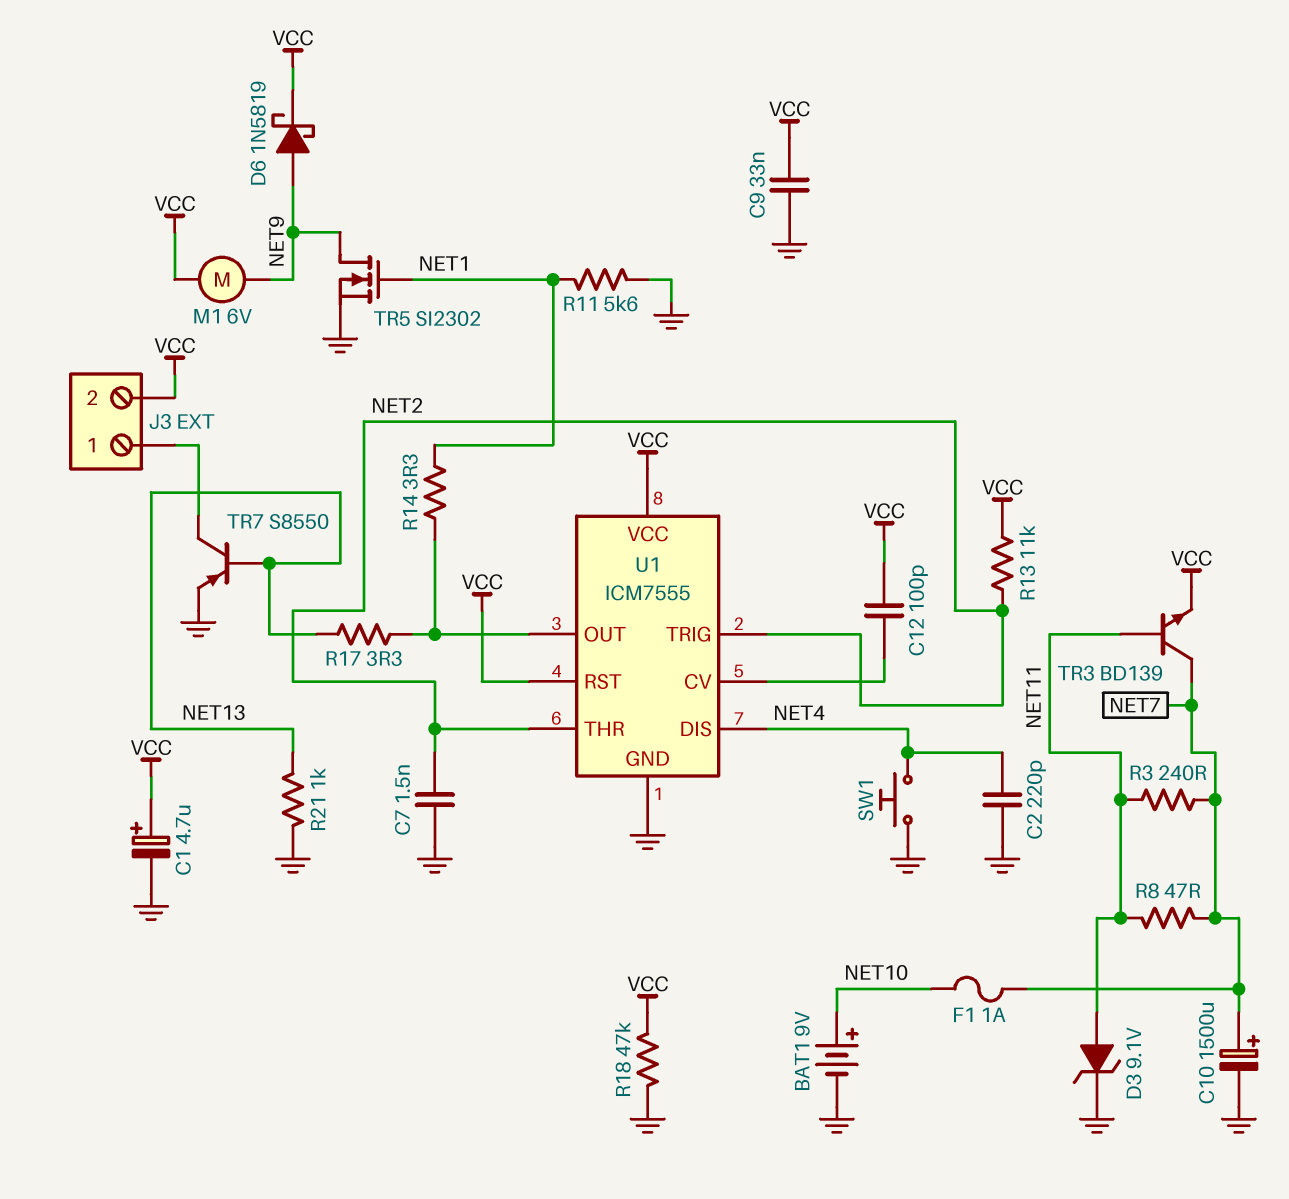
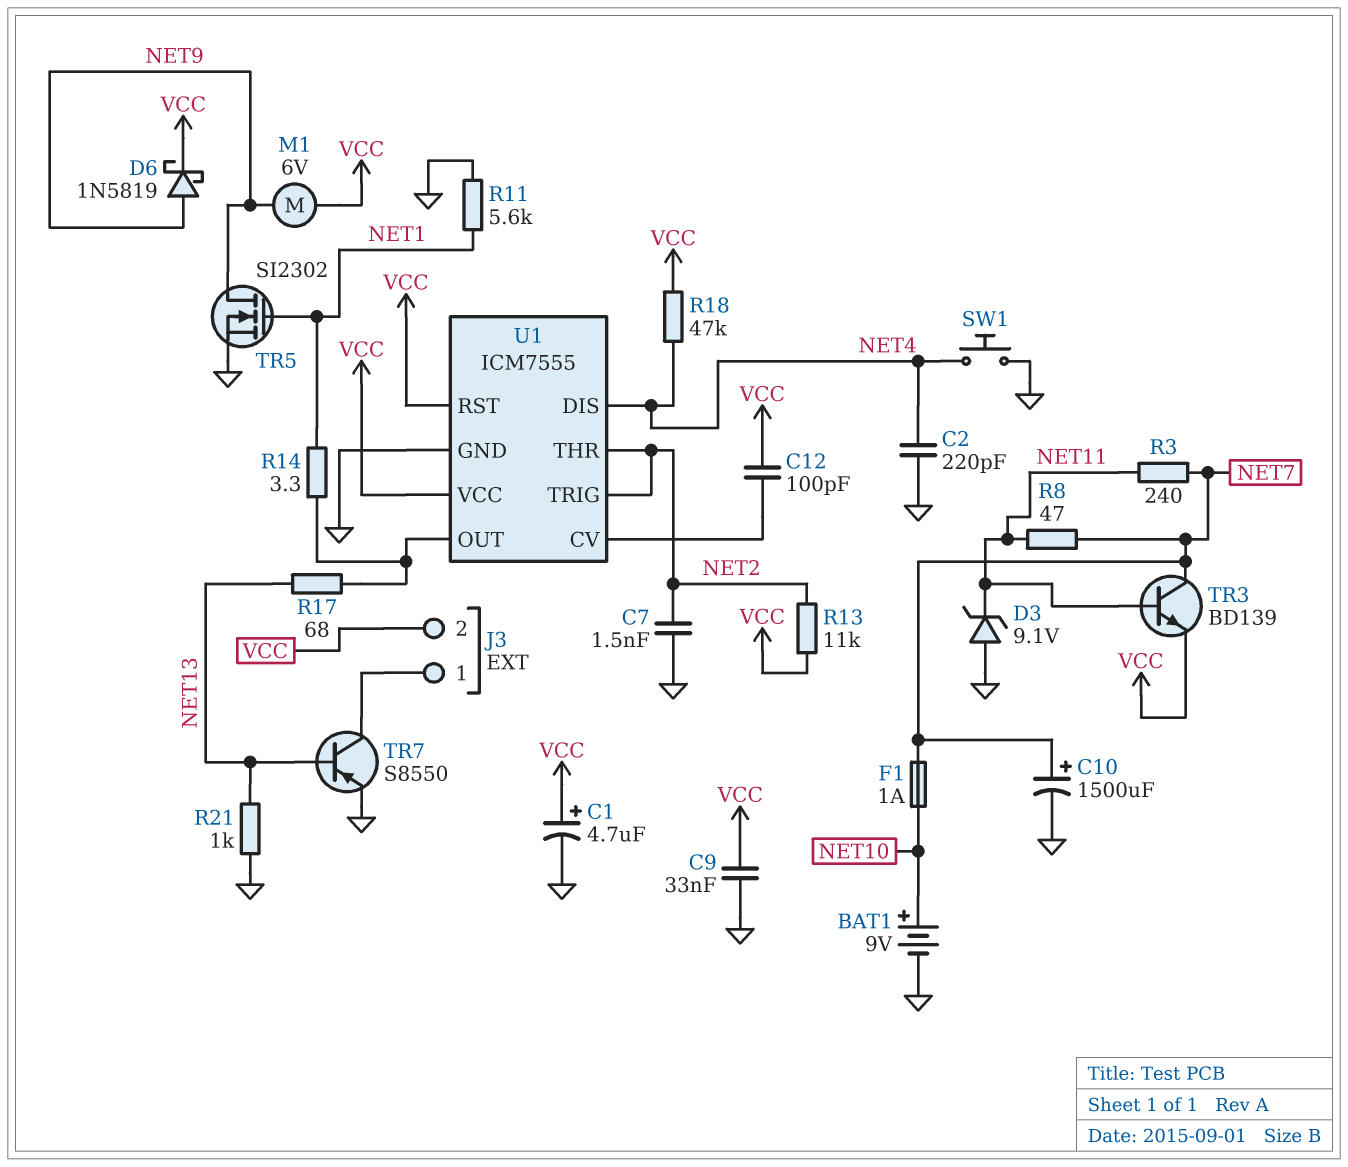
D3: zener 9.1V (A NET11, K GND) -> zener 9.1V (A GND, K NET11)
R17: 3.3 (NET13, U1/OUT) -> 68 (NET13, U1/OUT)
R18: 47k (GND, VCC) -> 47k (NET4, VCC)

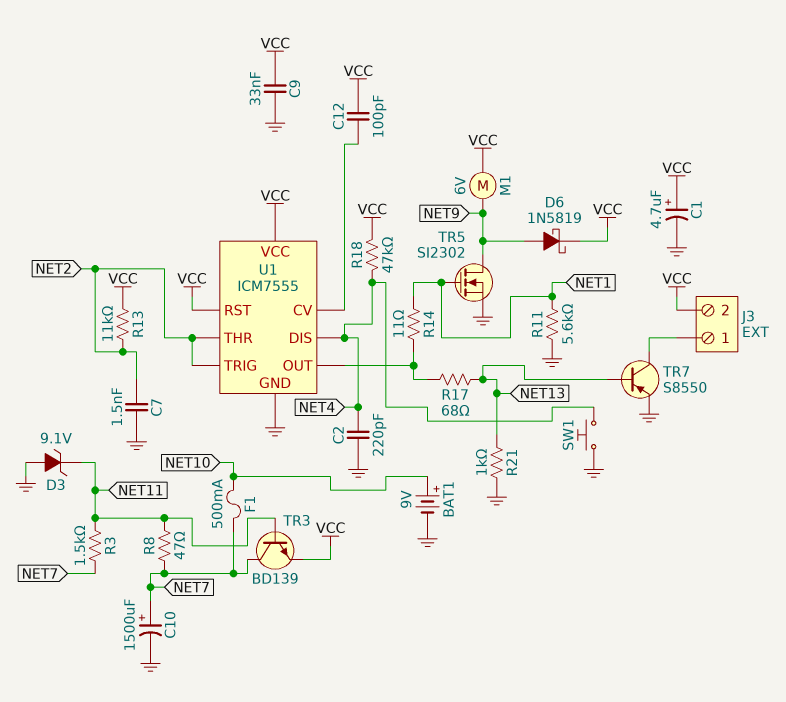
F1: 1A (NET7, NET10) -> 500mA (NET7, NET10)
R3: 240 (NET7, NET11) -> 1.5k (NET7, NET11)
R14: 3.3 (NET1, U1/OUT) -> 11 (NET1, U1/OUT)

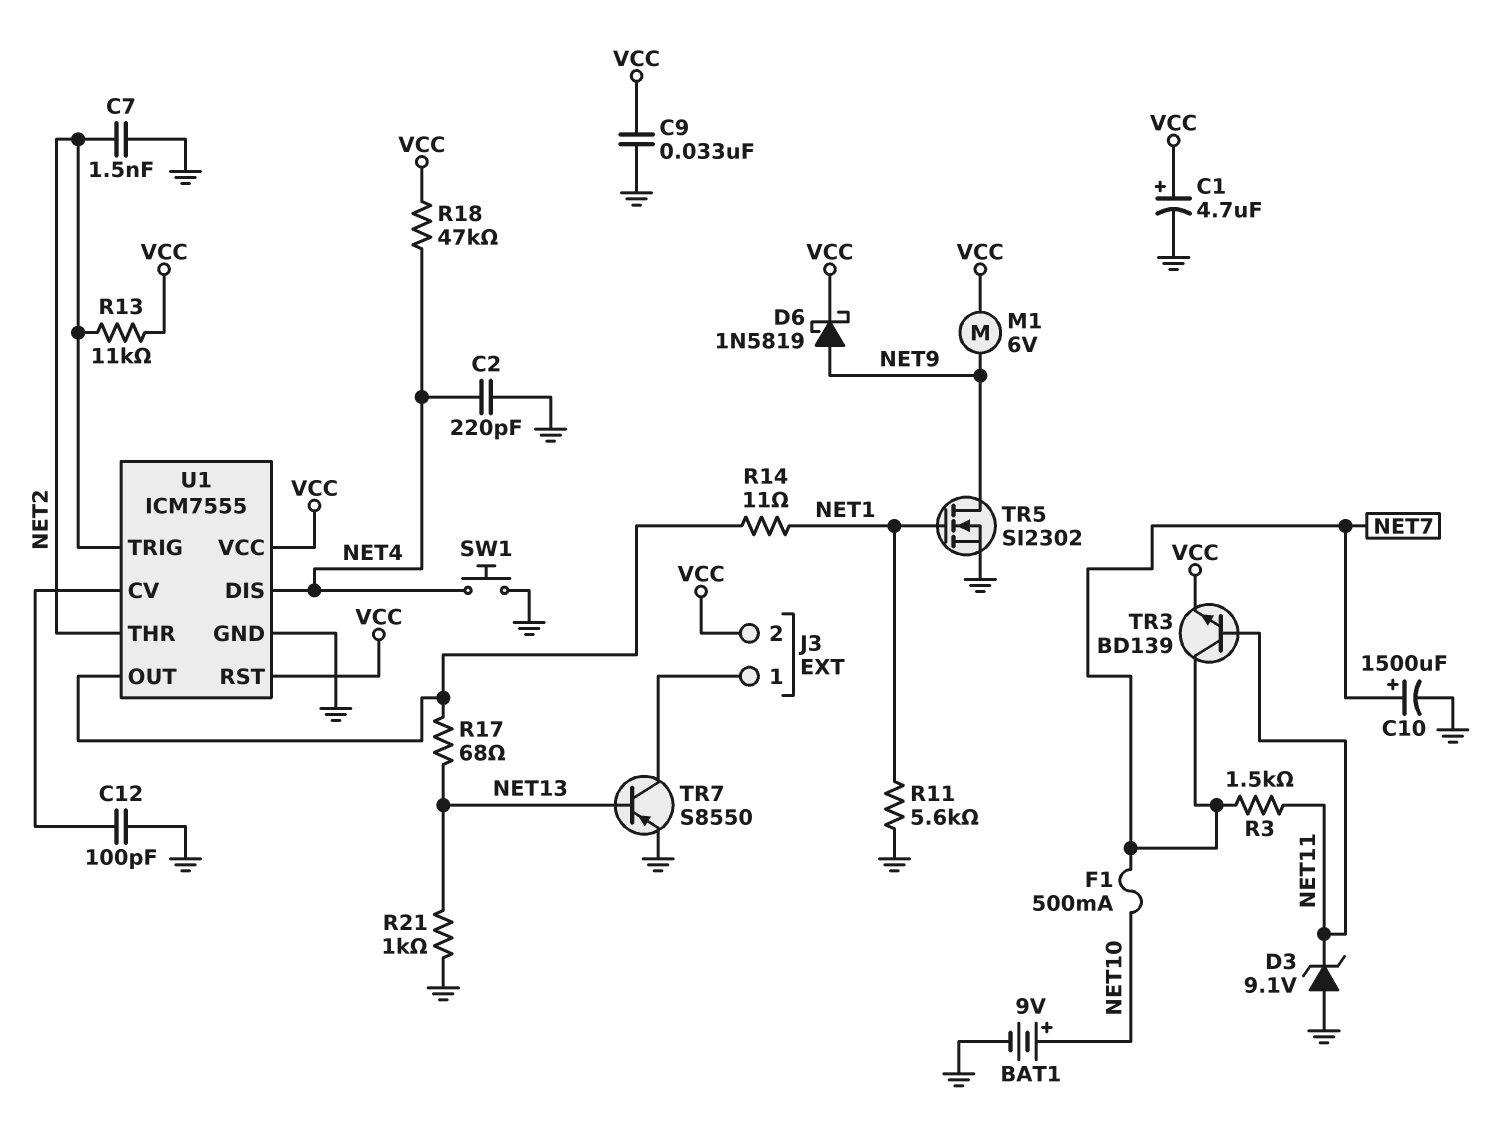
C12: 100pF (U1/CV, VCC) -> 100pF (GND, U1/CV)
R8: 47 (NET7, NET11) -> none

